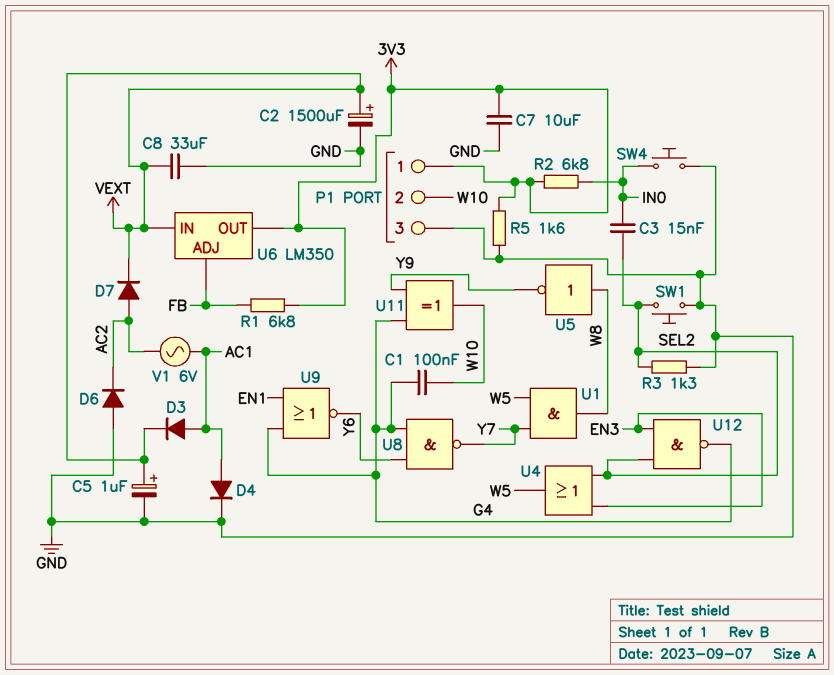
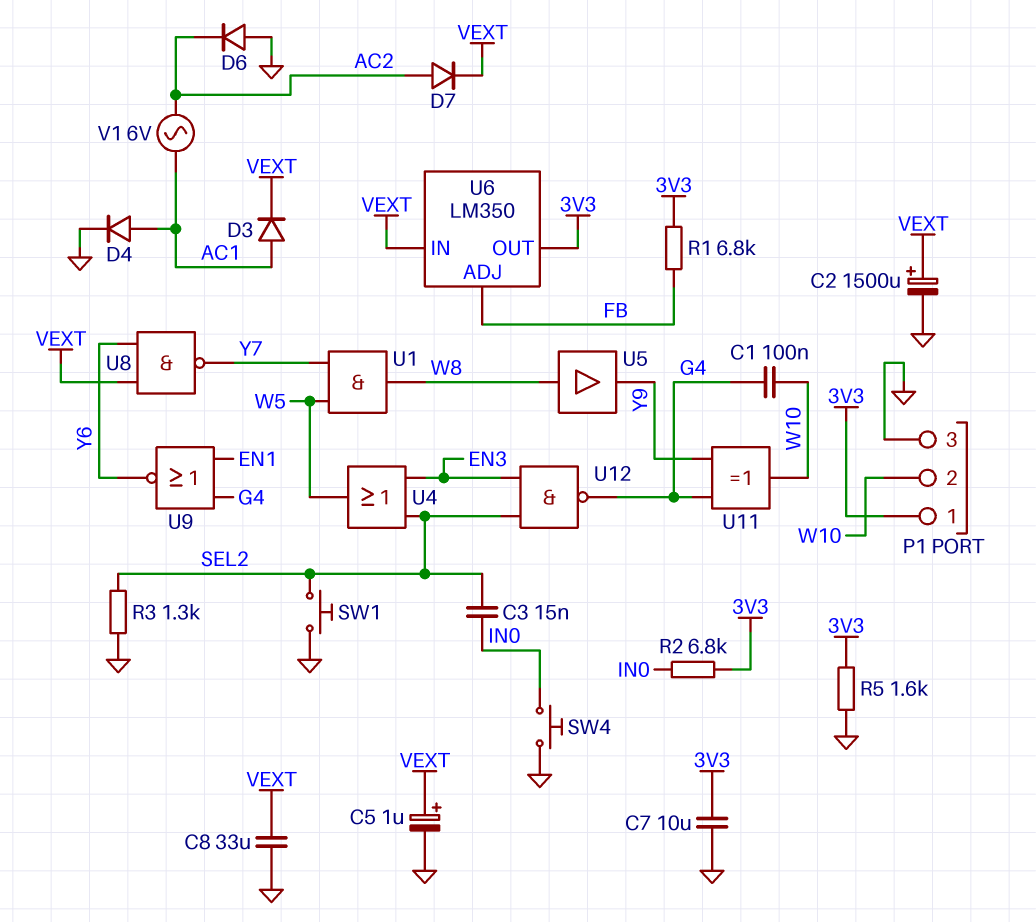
U5: NOT (in W8, out Y9) -> buffer (in W8, out Y9)
U8: NAND (in G4, in Y6, out Y7) -> NAND (in VEXT, in Y6, out Y7)

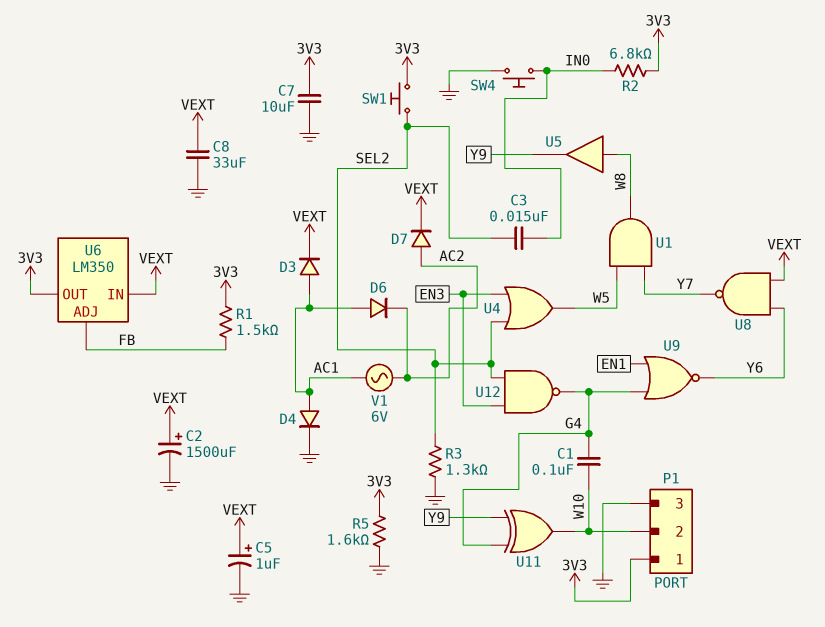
D6: diode (A GND, K AC2) -> diode (A AC1, K AC2)
R1: 6.8k (3V3, FB) -> 1.5k (3V3, FB)
SW1: button (GND, SEL2) -> button (3V3, SEL2)

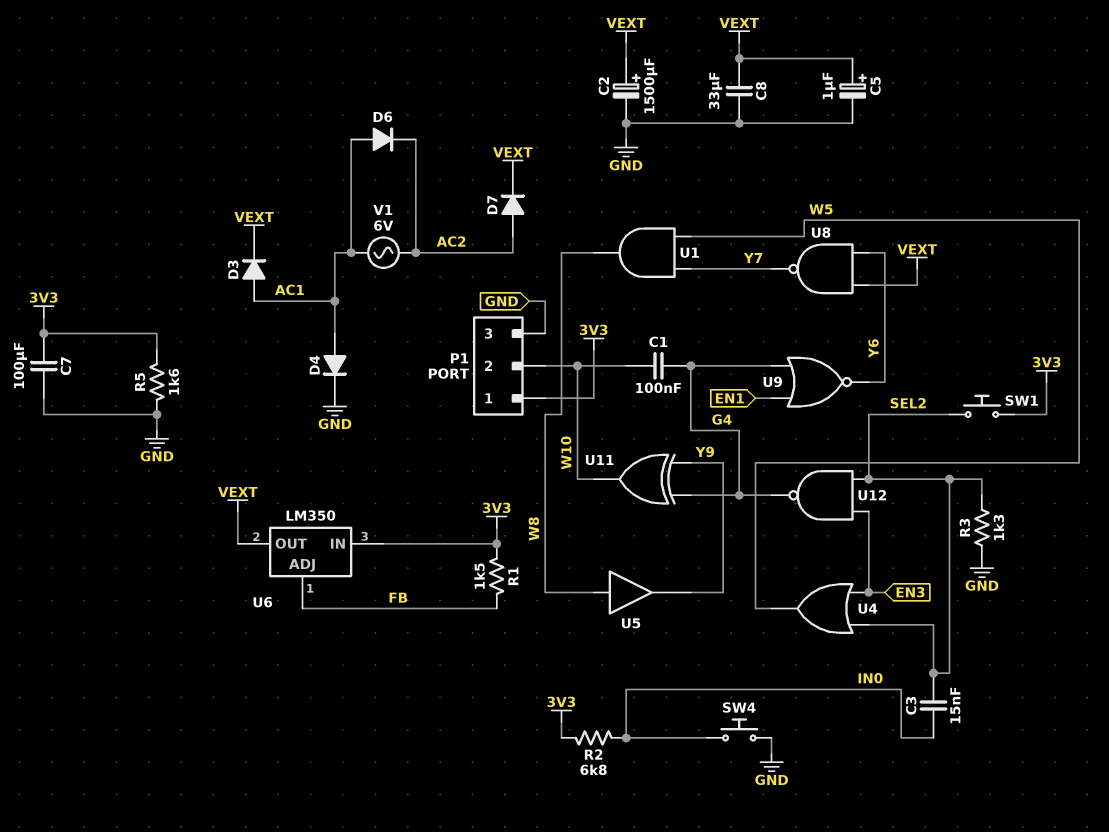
C7: 10uF (3V3, GND) -> 100uF (3V3, GND)
U6 pin IN: VEXT -> 3V3
U6 pin OUT: 3V3 -> VEXT

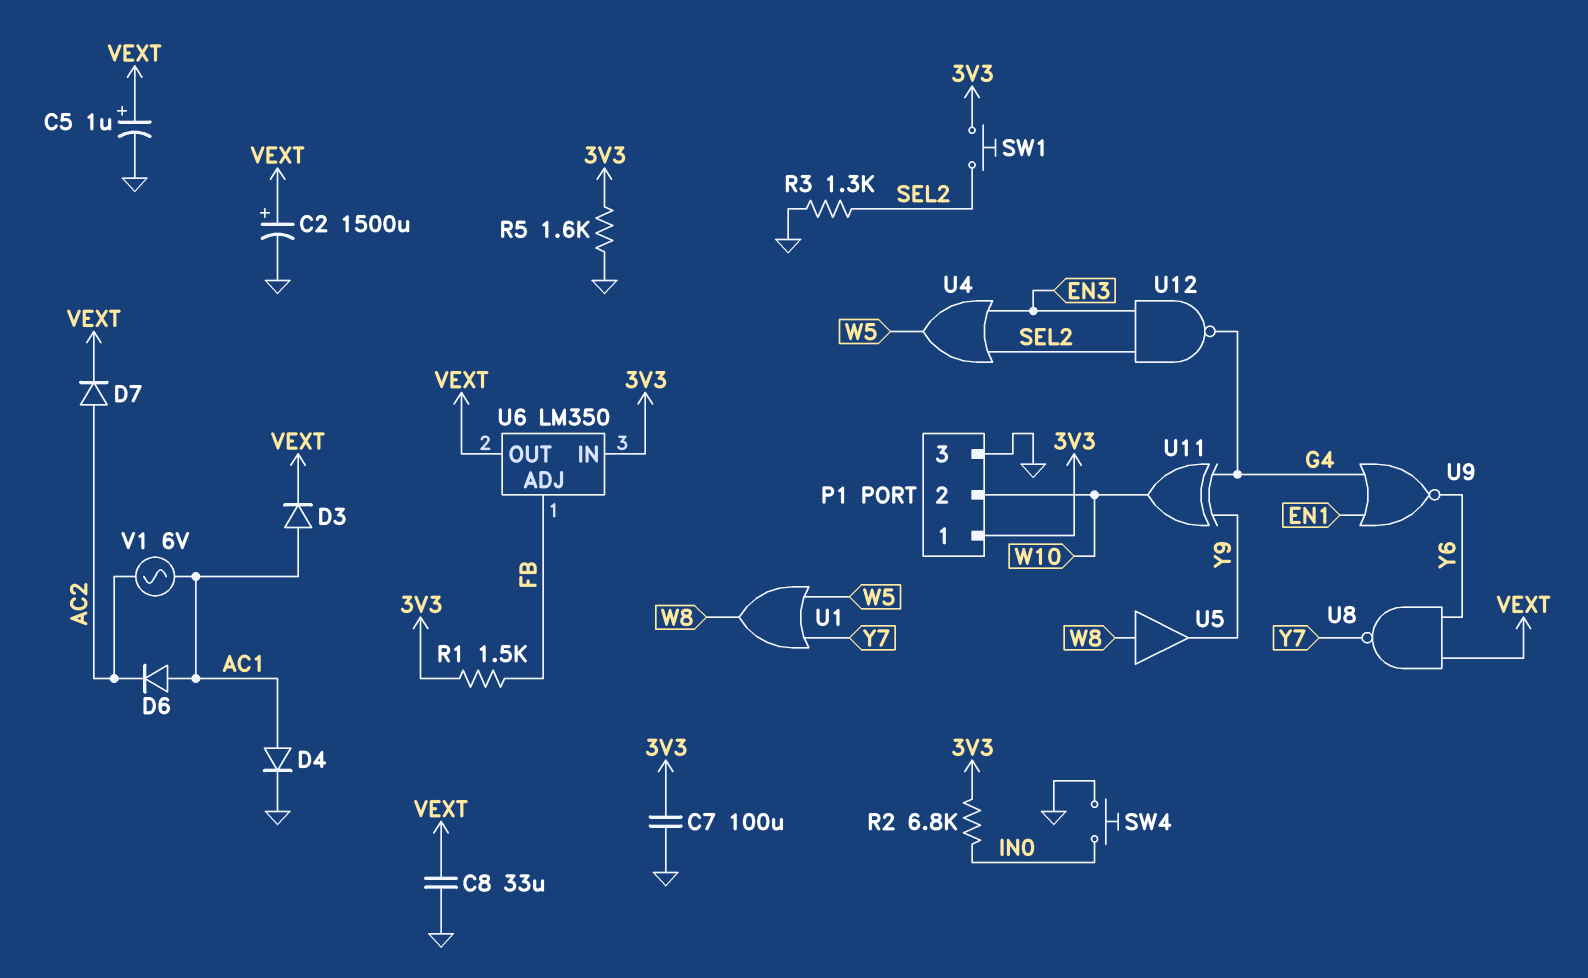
C1: 100nF (G4, W10) -> none
C3: 15nF (IN0, SEL2) -> none
U1: AND (in W5, in Y7, out W8) -> OR (in W5, in Y7, out W8)

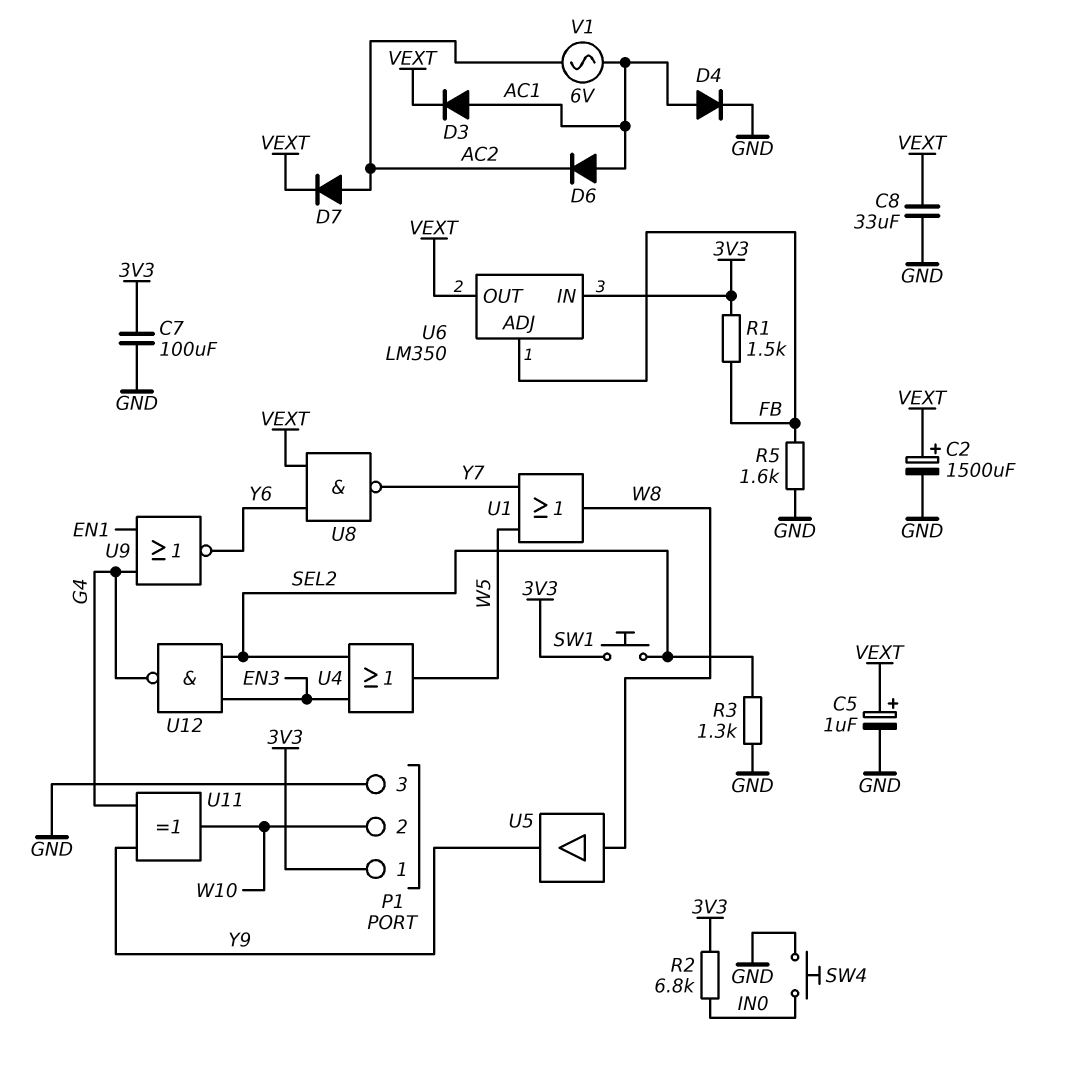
R5: 1.6k (3V3, GND) -> 1.6k (FB, GND)

